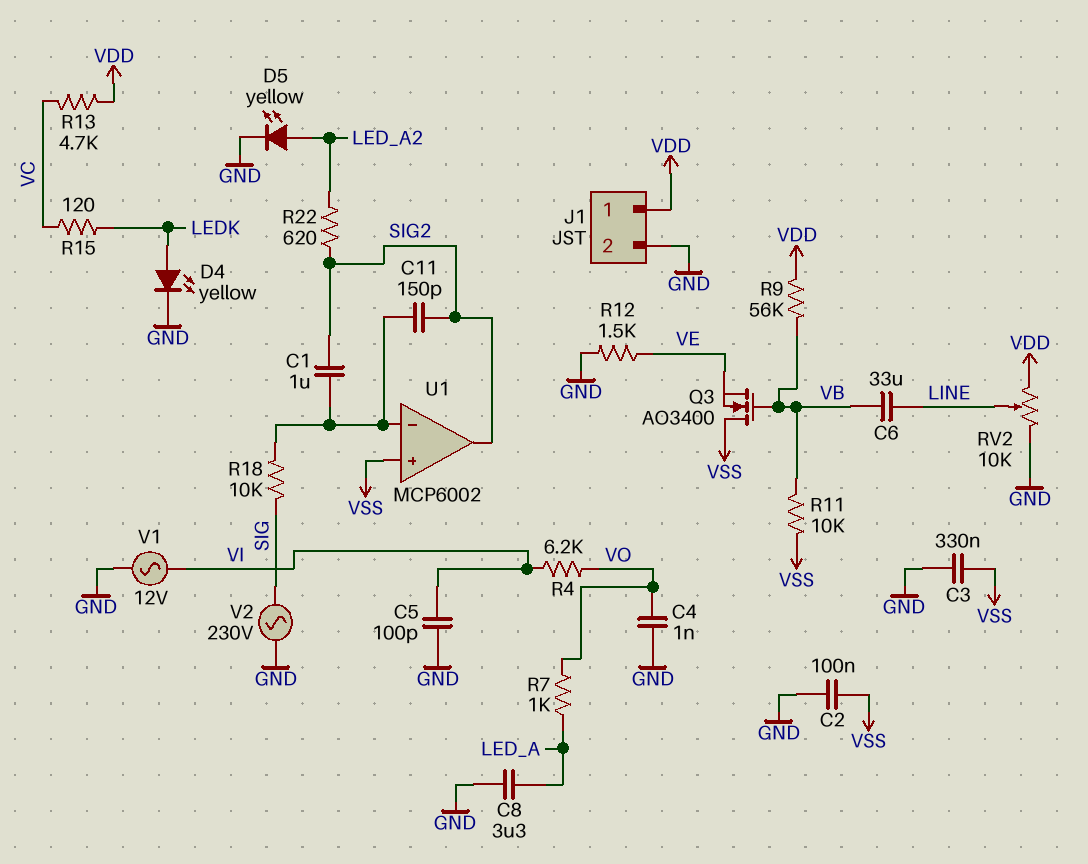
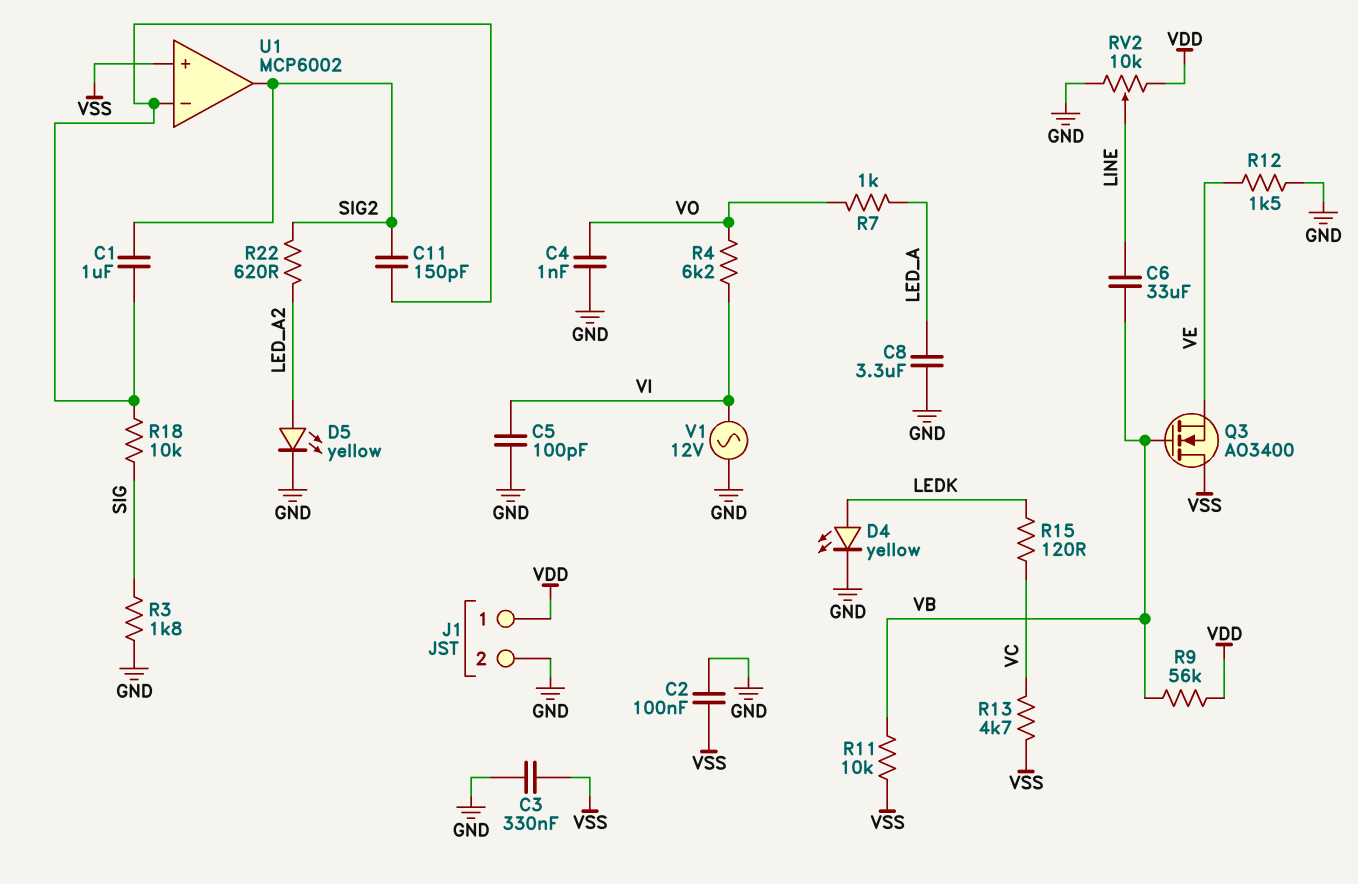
R3: none -> 1.8k (GND, SIG)
R13: 4.7k (VC, VDD) -> 4.7k (VC, VSS)
V2: AC 230V (GND, SIG) -> none

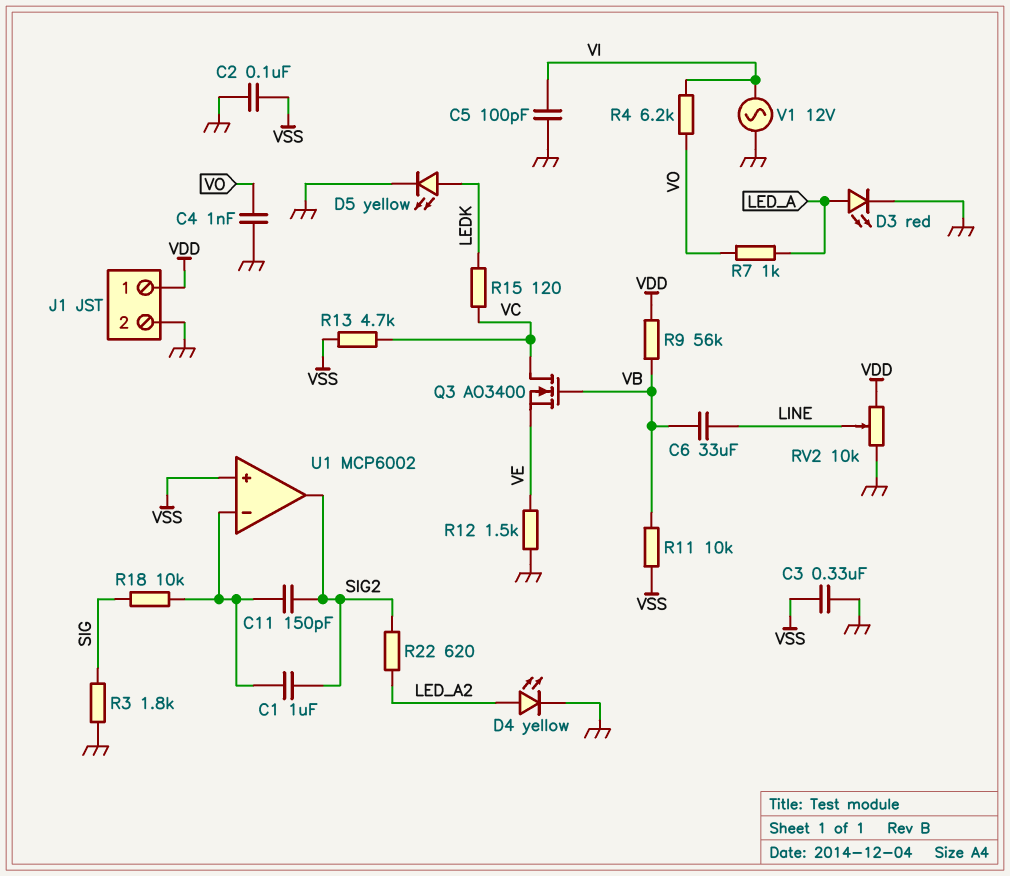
C8: 3.3uF (GND, LED_A) -> none
D3: none -> LED red (A LED_A, K GND)
D4: LED yellow (A LEDK, K GND) -> LED yellow (A LED_A2, K GND)
D5: LED yellow (A LED_A2, K GND) -> LED yellow (A LEDK, K GND)
Q3: NMOS AO3400 (G VB, D VSS, S VE) -> NMOS AO3400 (G VB, D VC, S VE)

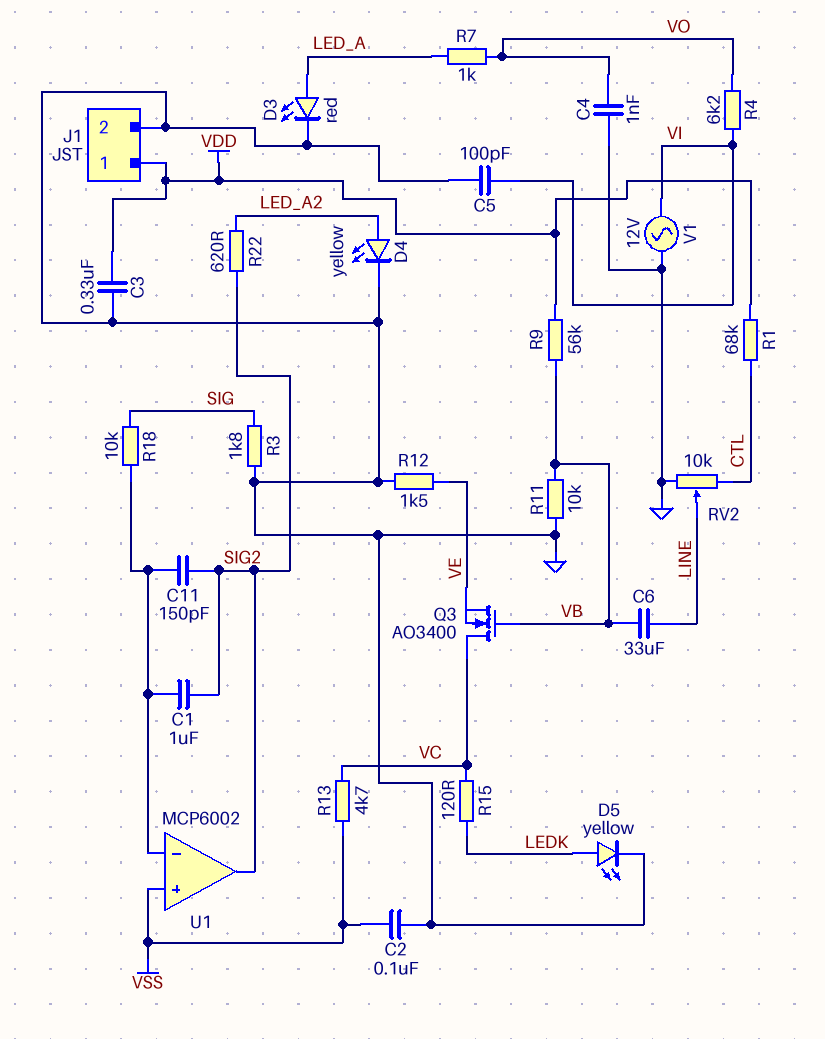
C3: 330nF (GND, VSS) -> 330nF (GND, VDD)
R1: none -> 68k (CTL, VDD)
R11: 10k (VB, VSS) -> 10k (GND, VB)
RV2: 10k (GND, VDD, wiper LINE) -> 10k (CTL, GND, wiper LINE)

